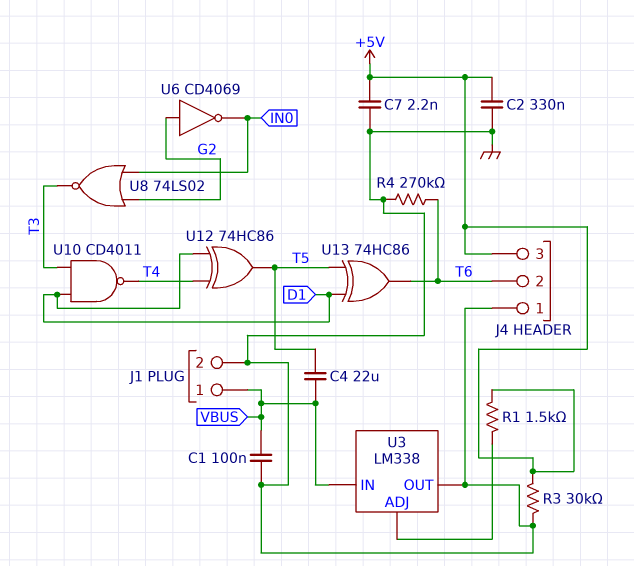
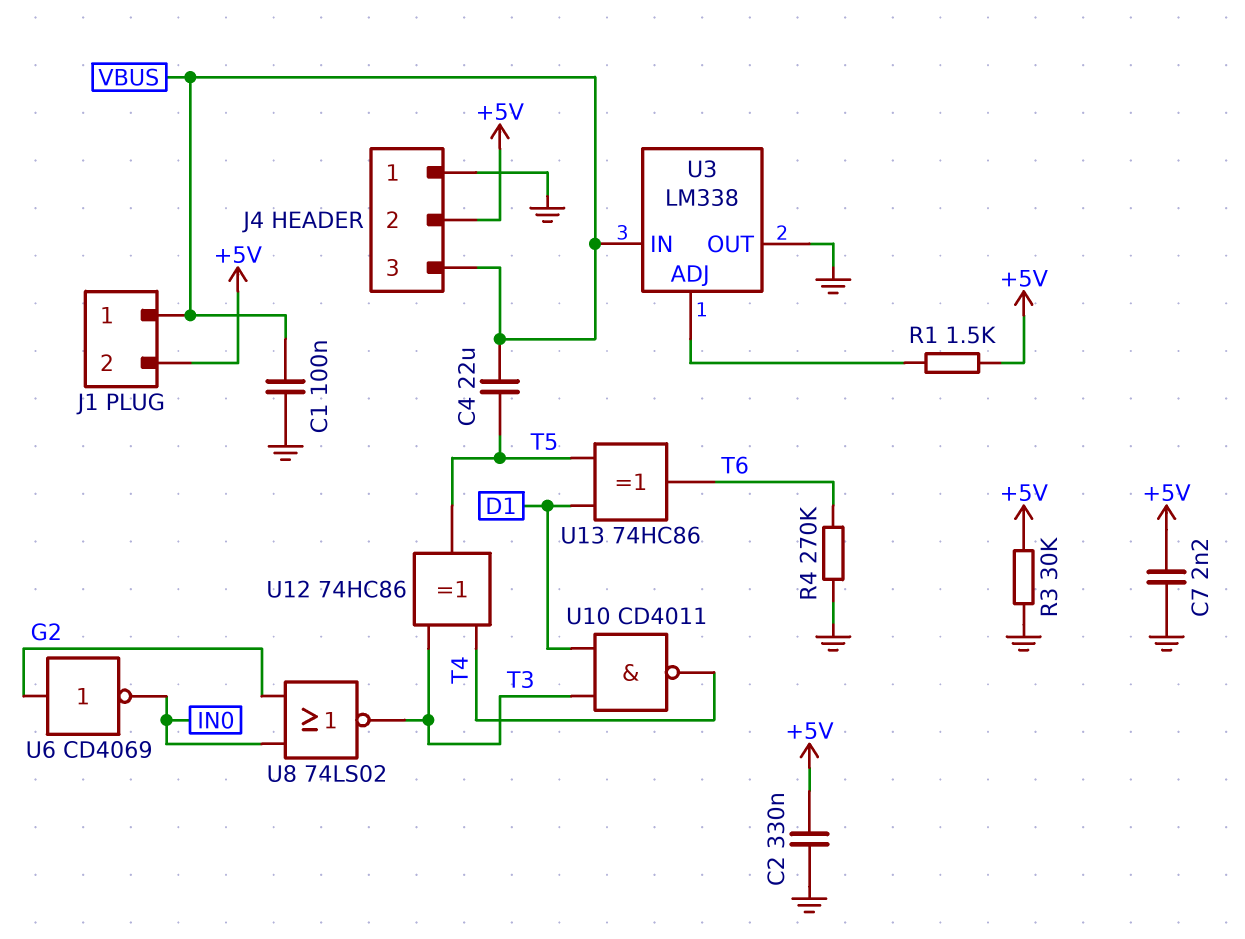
J1 pin 2: GND -> +5V
J4 pin 2: T6 -> +5V
J4 pin 3: +5V -> VBUS
U12: XOR 74HC86 (in D1, in T4, out T5) -> XOR 74HC86 (in T3, in T4, out T5)

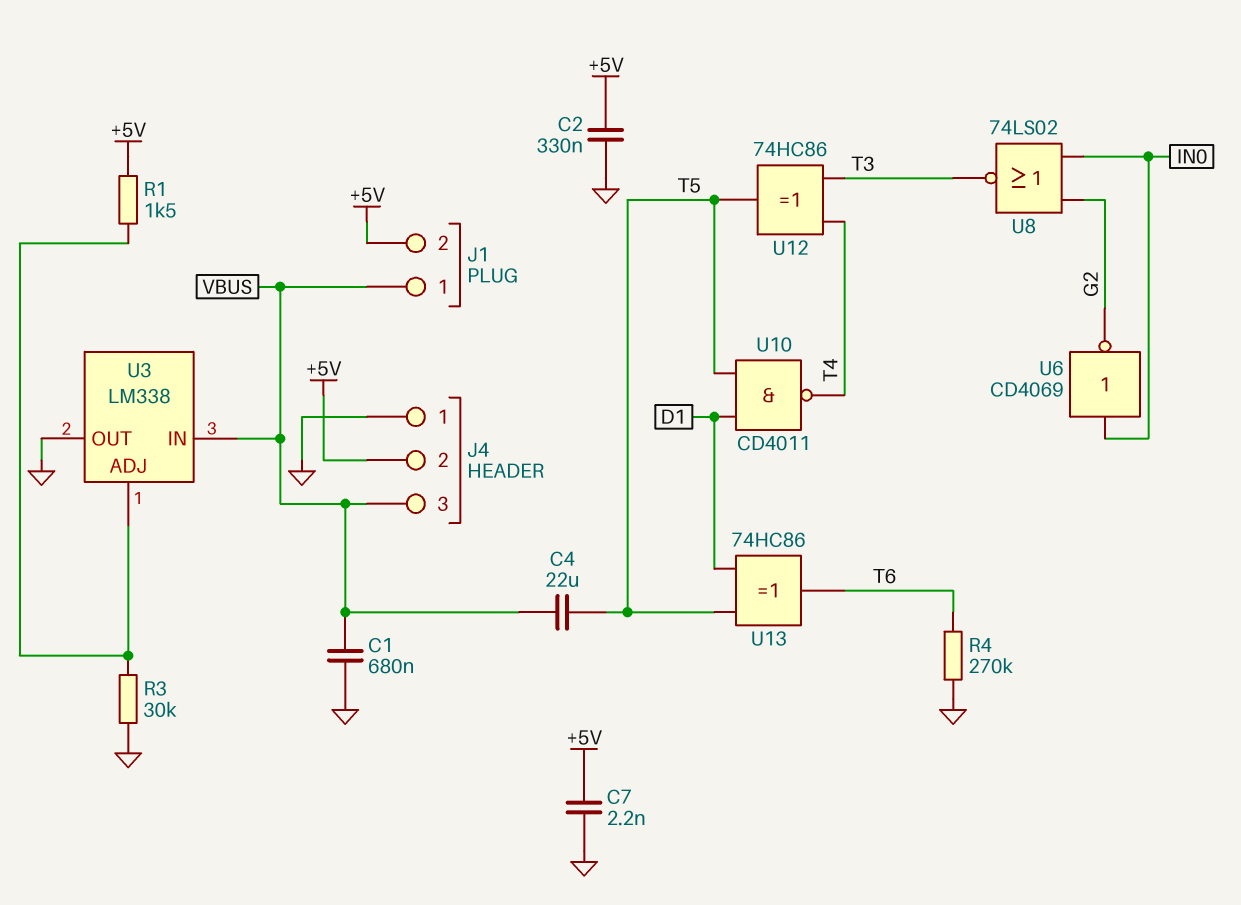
C1: 100nF (GND, VBUS) -> 680nF (GND, VBUS)
R3: 30k (+5V, GND) -> 30k (GND, U3/ADJ)
U6: NOT CD4069 (in G2, out IN0) -> NOT CD4069 (in IN0, out G2)
U10: NAND CD4011 (in D1, in T3, out T4) -> NAND CD4011 (in D1, in T5, out T4)

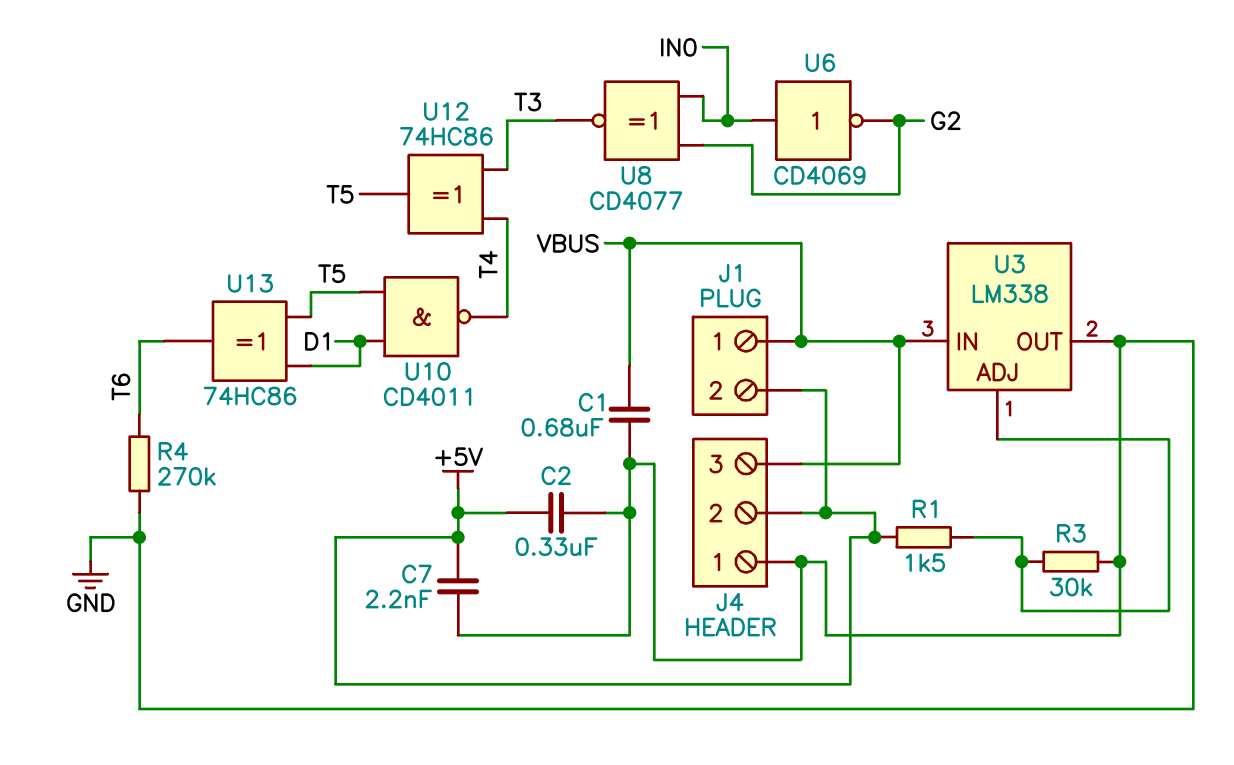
C4: 22uF (T5, VBUS) -> none
U8: NOR 74LS02 (in G2, in IN0, out T3) -> XNOR CD4077 (in G2, in IN0, out T3)

